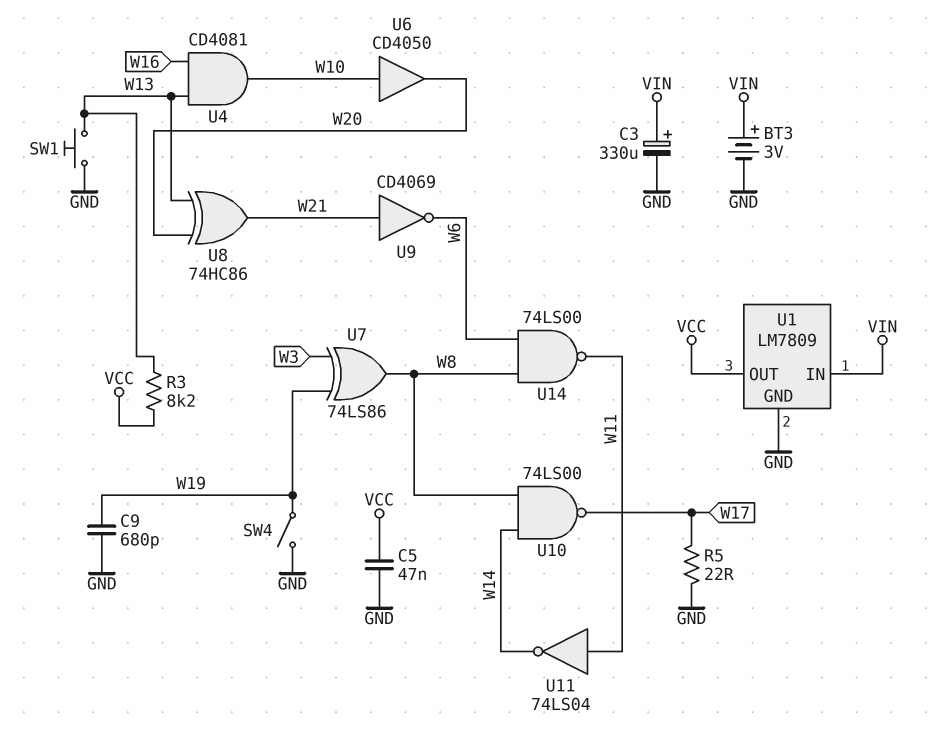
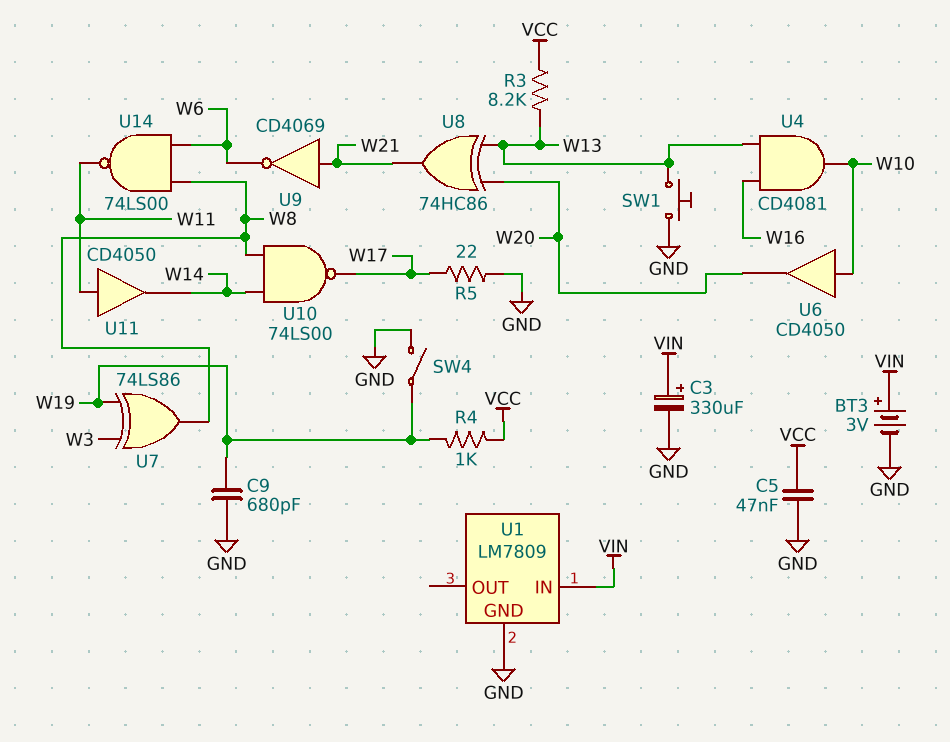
R4: none -> 1k (VCC, W19)
U1 pin OUT: VCC -> none
U11: NOT 74LS04 (in W11, out W14) -> buffer CD4050 (in W11, out W14)

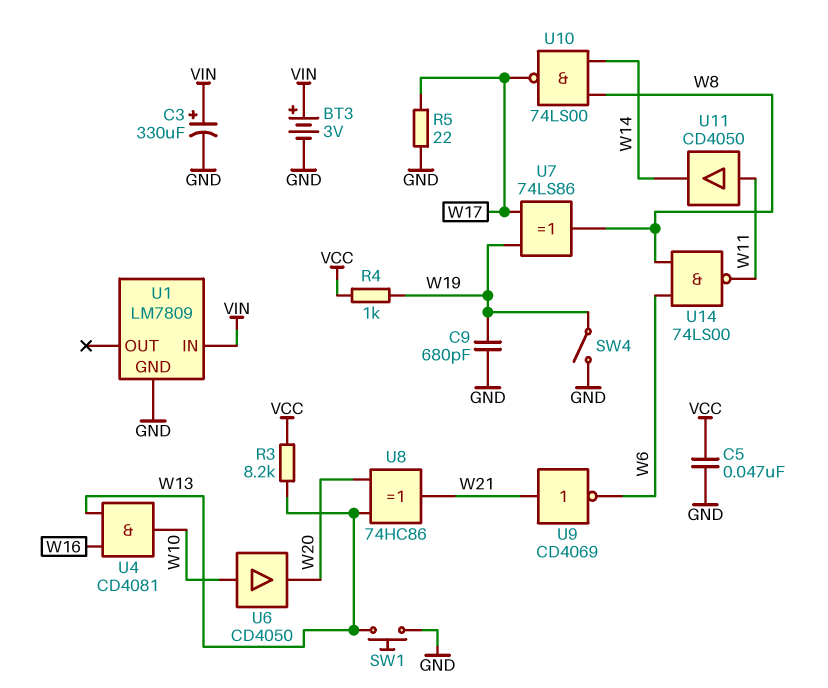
U7: XOR 74LS86 (in W3, in W19, out W8) -> XOR 74LS86 (in W17, in W19, out W8)

